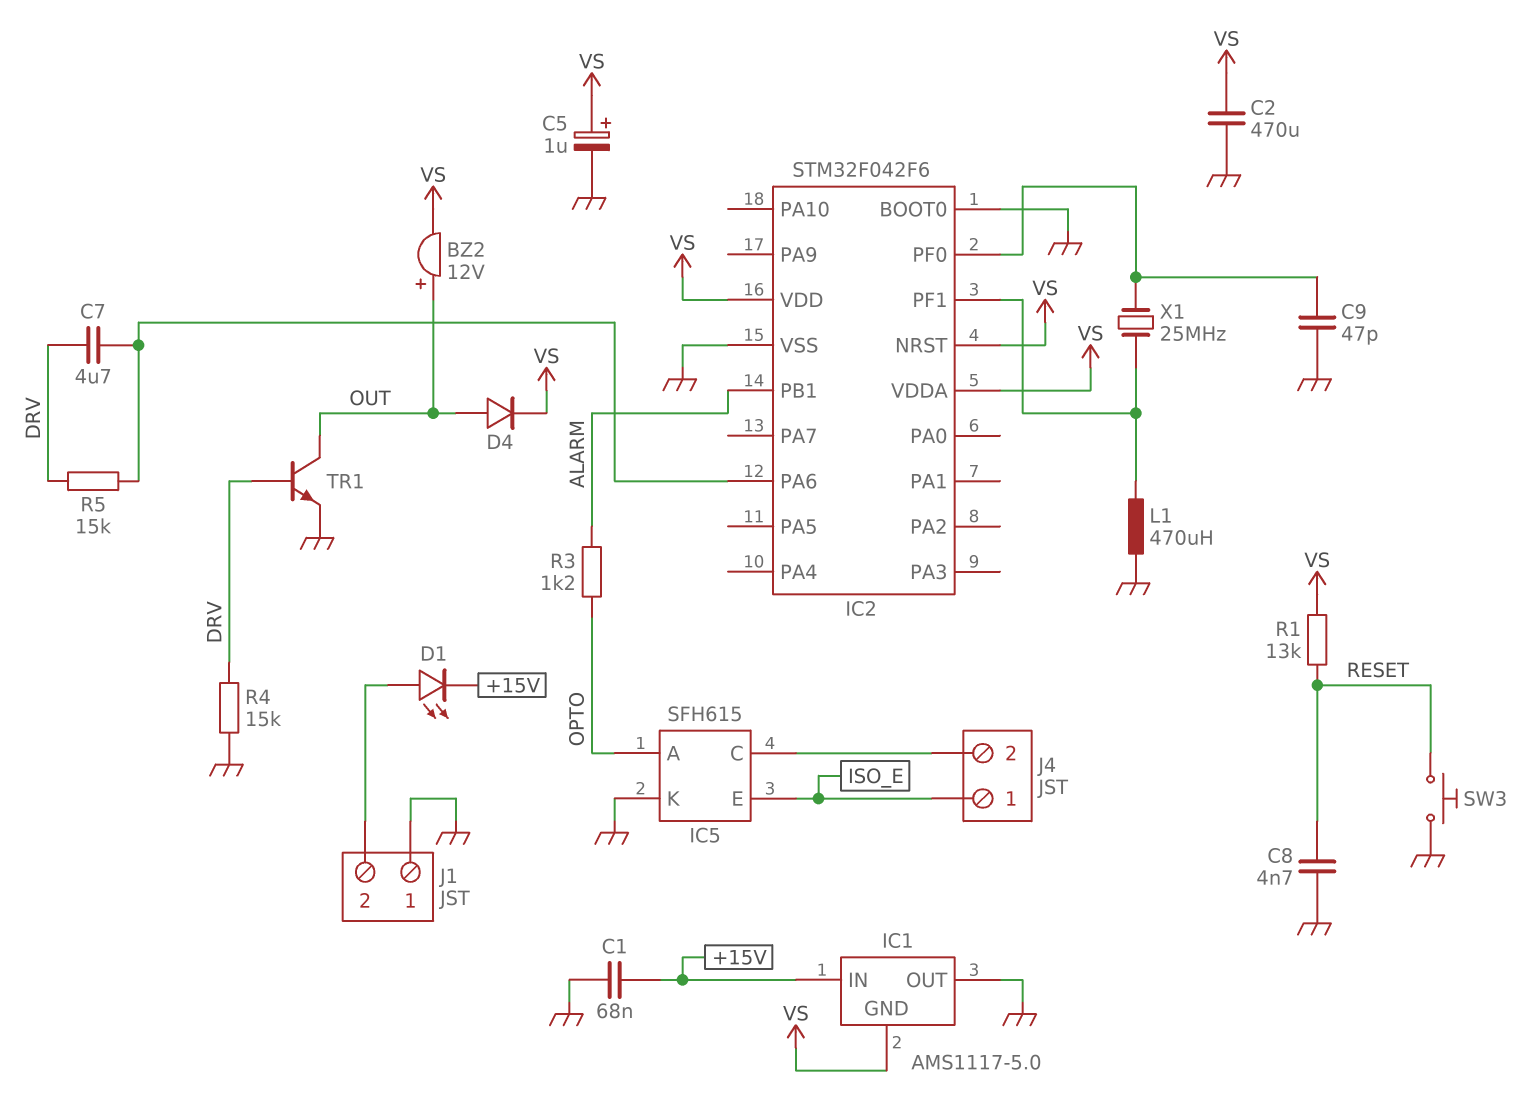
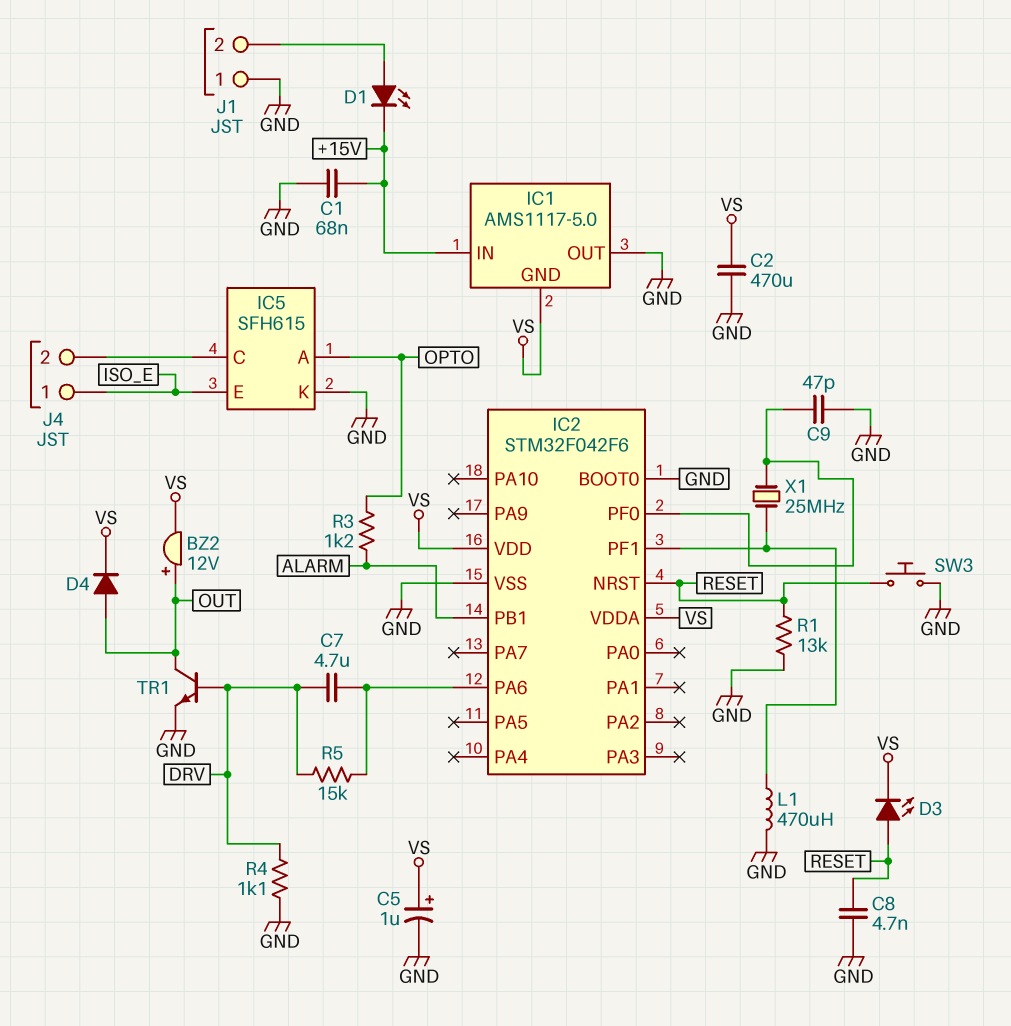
D3: none -> LED (A RESET, K VS)
IC2 pin NRST: VS -> RESET
R1: 13k (RESET, VS) -> 13k (GND, RESET)
R4: 15k (DRV, GND) -> 1.1k (DRV, GND)

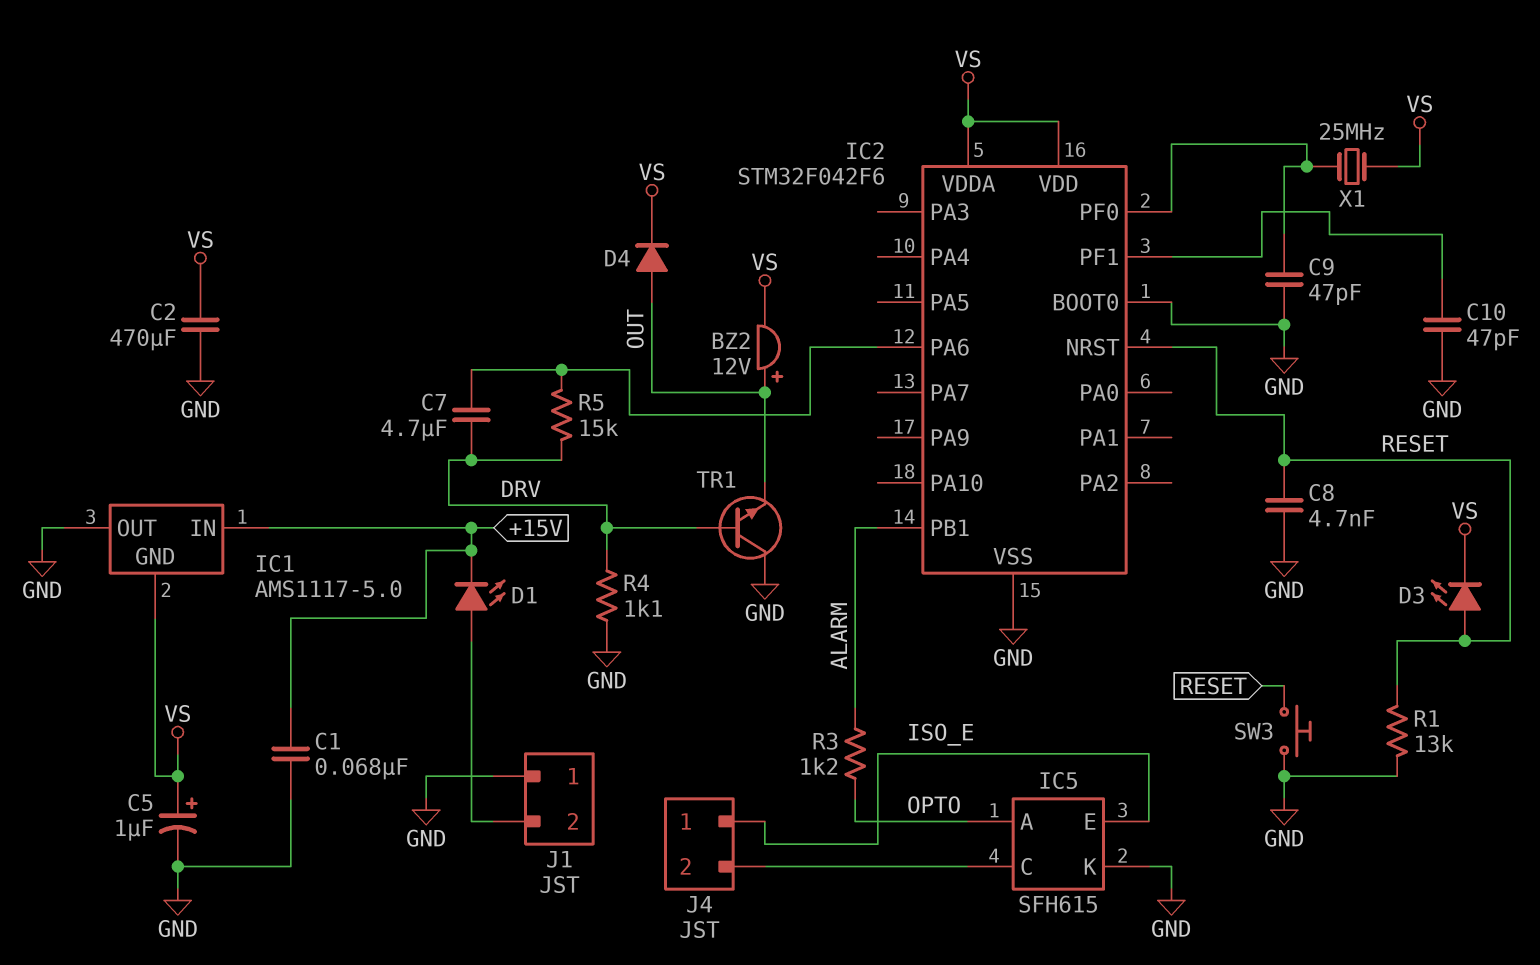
C10: none -> 47pF (GND, IC2/PF1)
L1: 470uH (GND, IC2/PF1) -> none
TR1: NPN (B DRV, C OUT, E GND) -> NPN (B DRV, C GND, E OUT)
X1: 25MHz (IC2/PF0, IC2/PF1) -> 25MHz (IC2/PF0, VS)

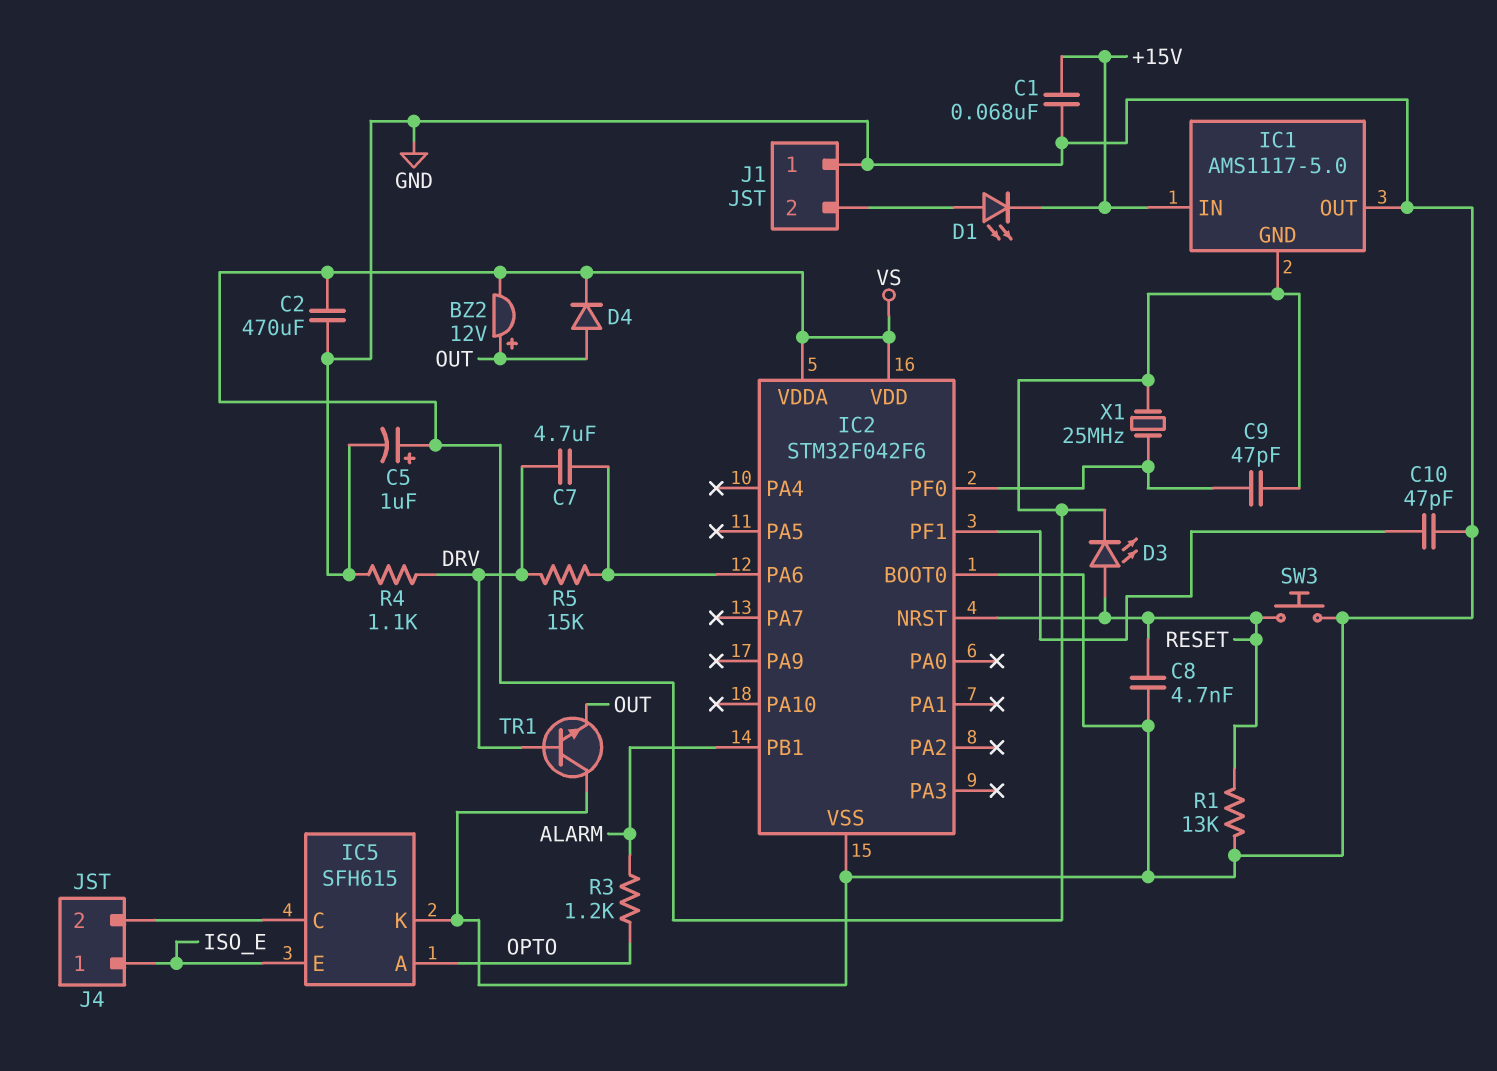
C9: 47pF (GND, IC2/PF0) -> 47pF (IC2/PF0, VS)

